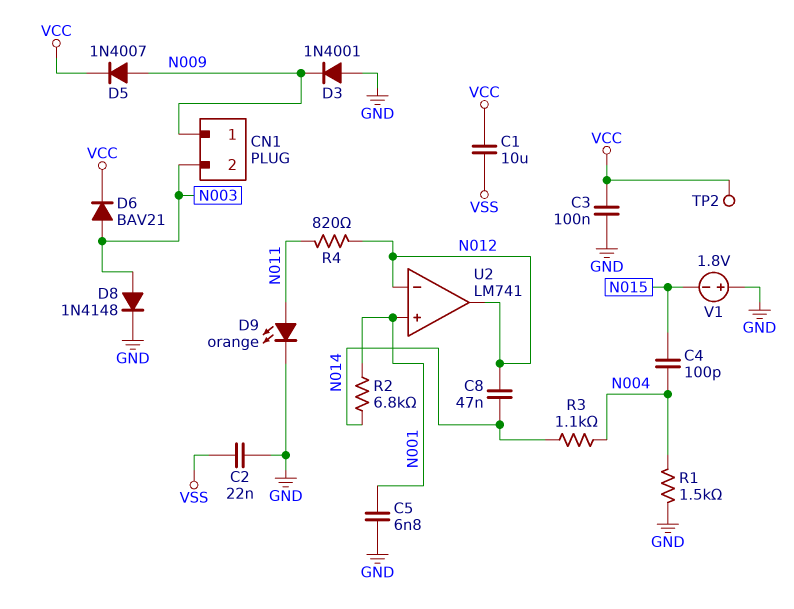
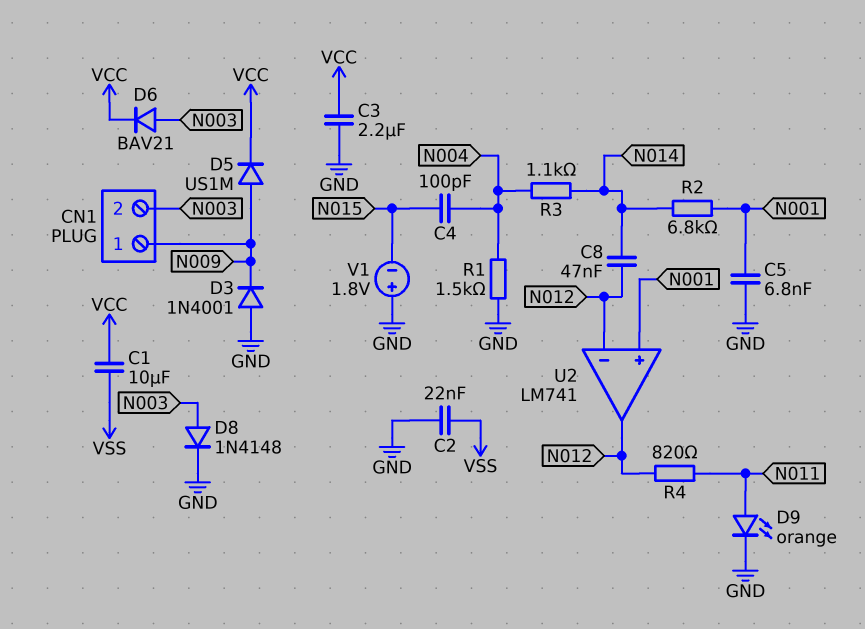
C3: 100nF (GND, VCC) -> 2.2uF (GND, VCC)
D5: diode 1N4007 (A N009, K VCC) -> diode US1M (A N009, K VCC)
TP2: test point (VCC) -> none

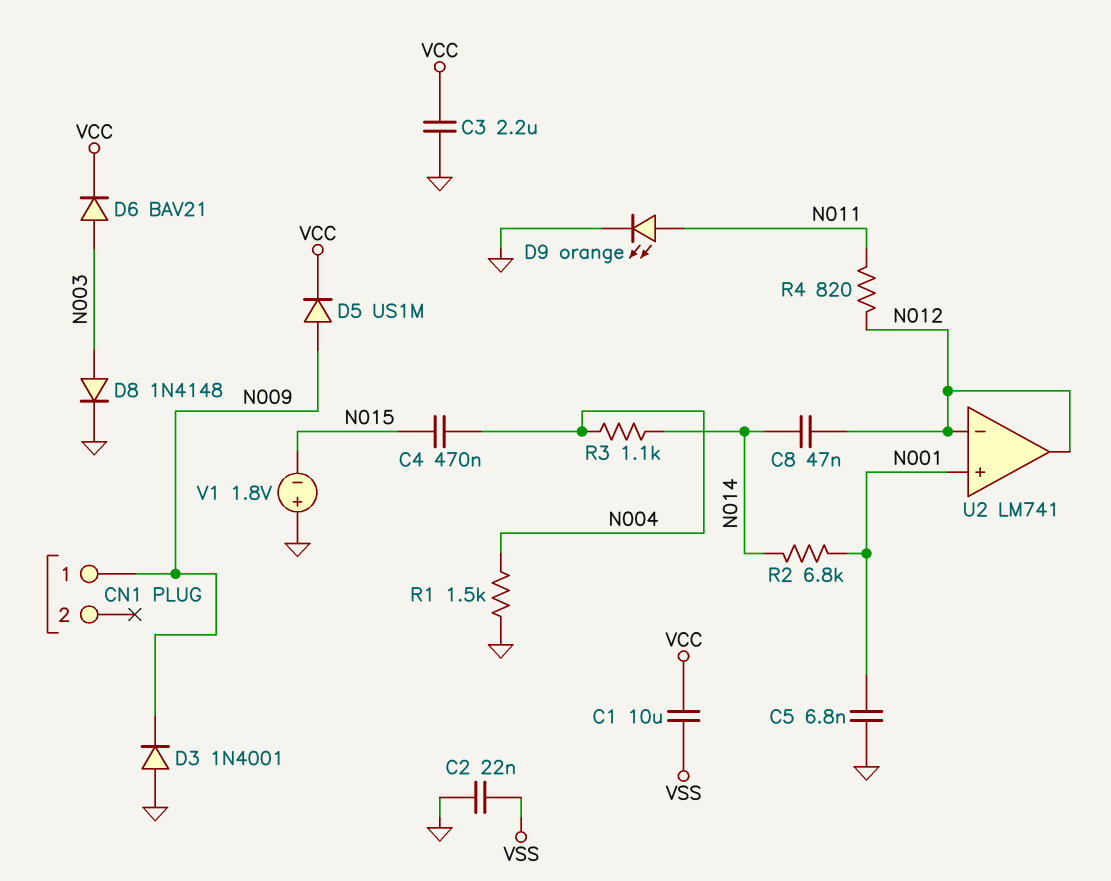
C4: 100pF (N004, N015) -> 470nF (N004, N015)
CN1 pin 2: N003 -> none

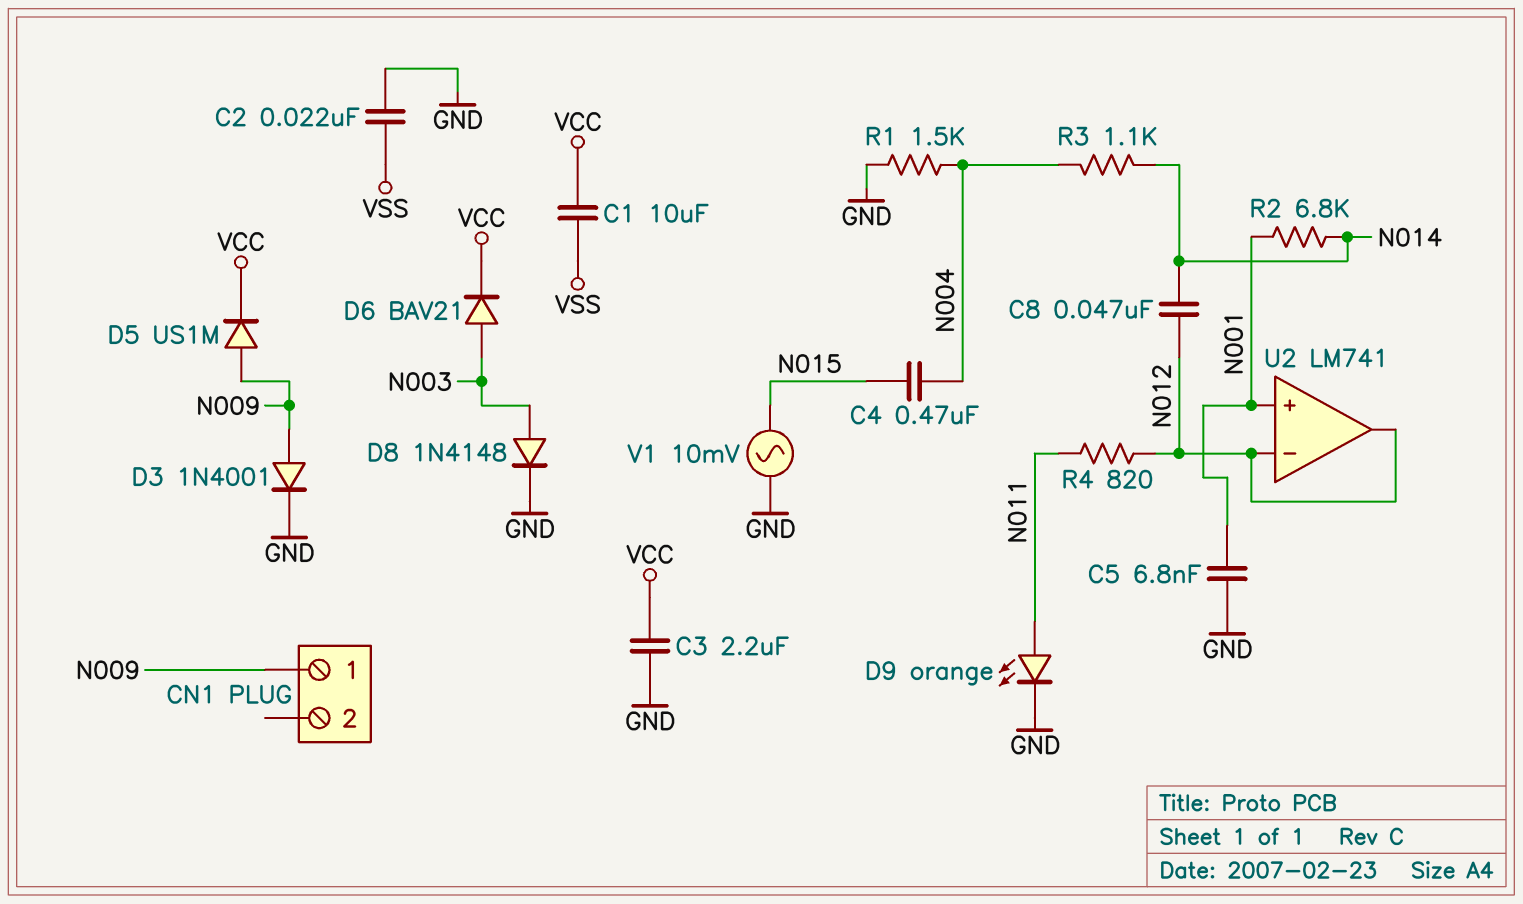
D3: diode 1N4001 (A GND, K N009) -> diode 1N4001 (A N009, K GND)
V1: 1.8V (plus GND, minus N015) -> AC 10mV (GND, N015)

